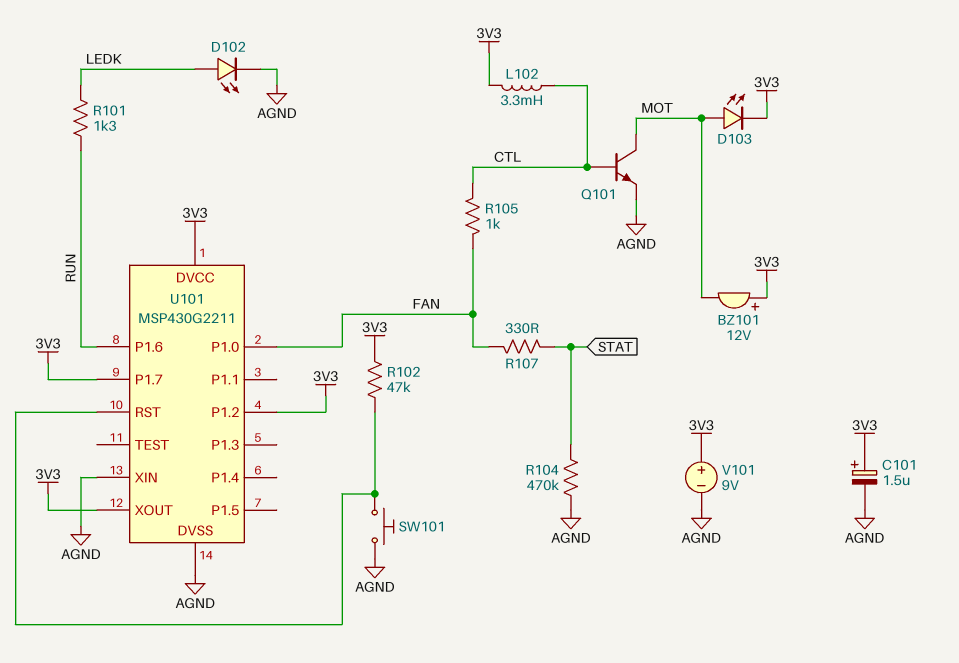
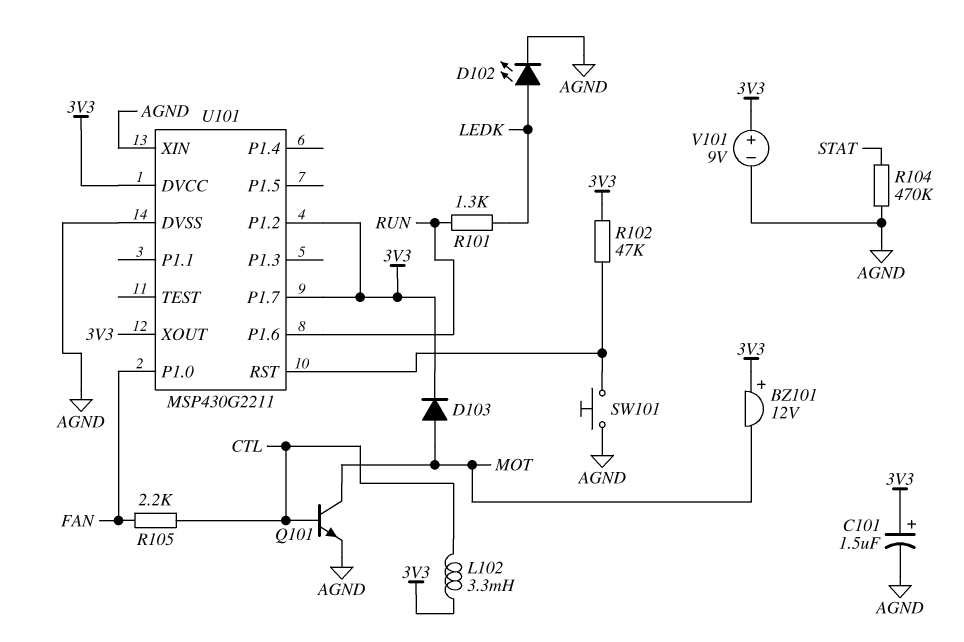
D103: LED (A MOT, K 3V3) -> diode (A MOT, K 3V3)
R105: 1k (CTL, FAN) -> 2.2k (CTL, FAN)
R107: 330 (FAN, STAT) -> none

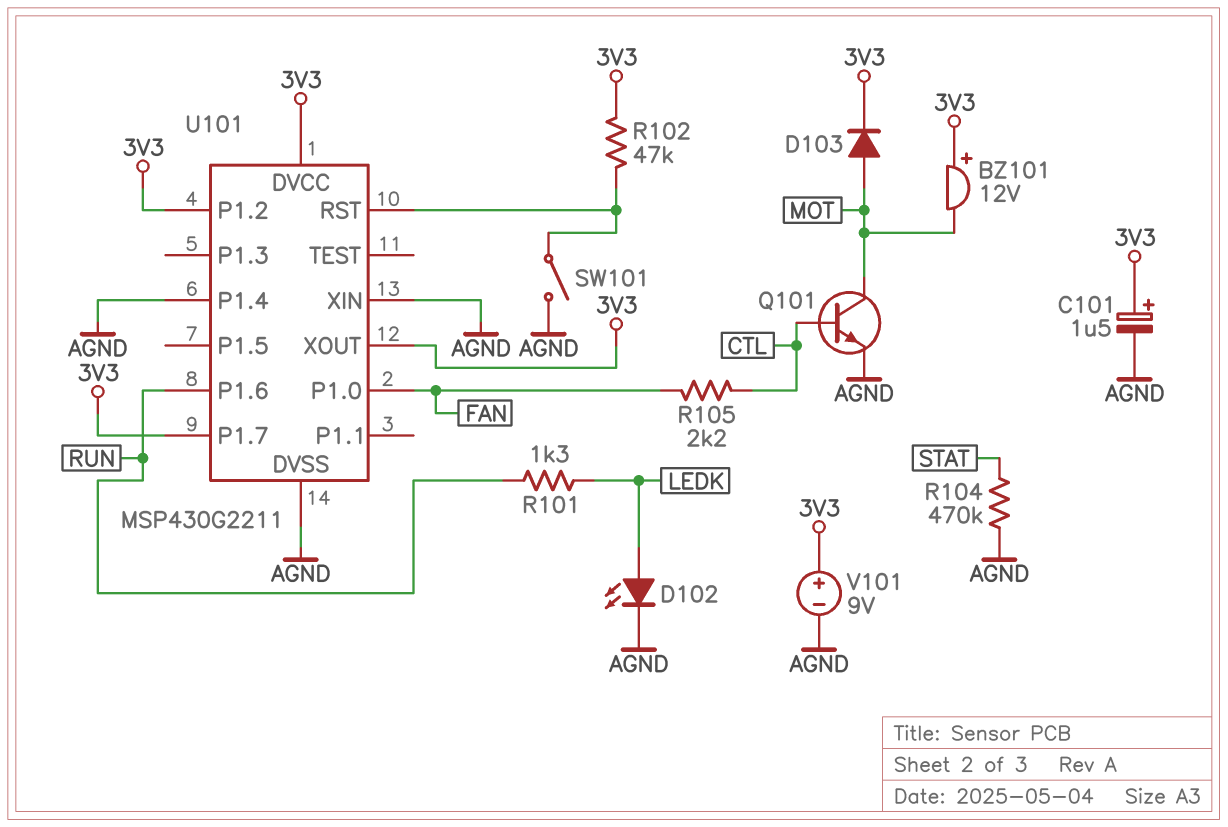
L102: 3.3mH (3V3, CTL) -> none
SW101: button (AGND, U101/RST) -> switch (AGND, U101/RST)
U101 pin P1.4: none -> AGND

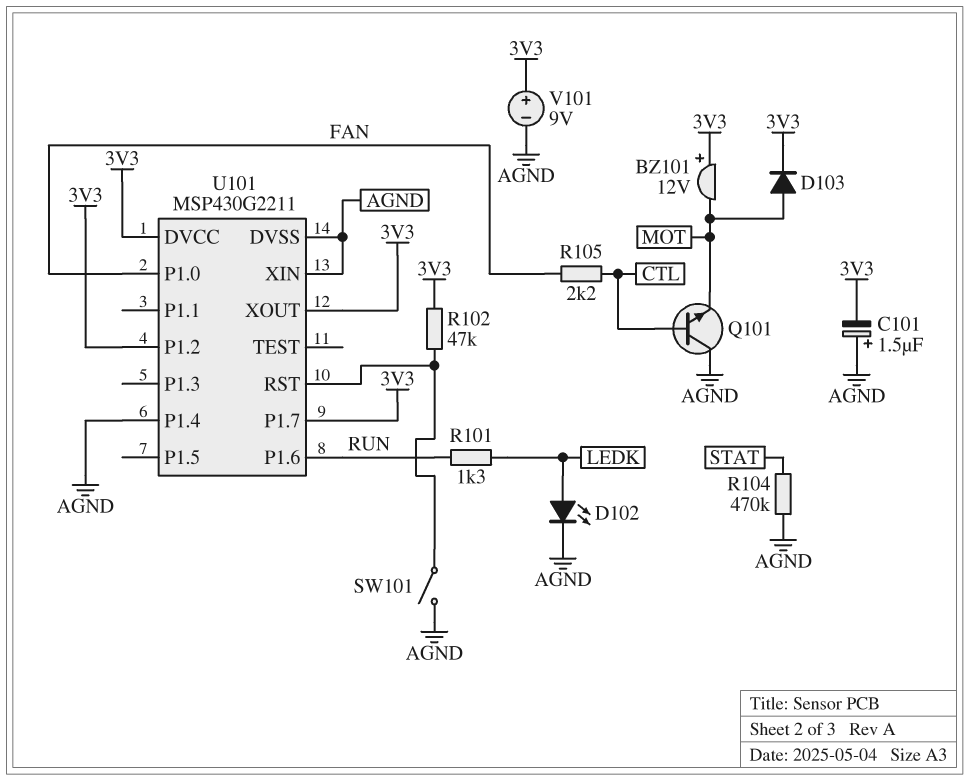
C101: 1.5uF (plus 3V3, minus AGND) -> 1.5uF (plus AGND, minus 3V3)
Q101: NPN (B CTL, C MOT, E AGND) -> NPN (B CTL, C AGND, E MOT)

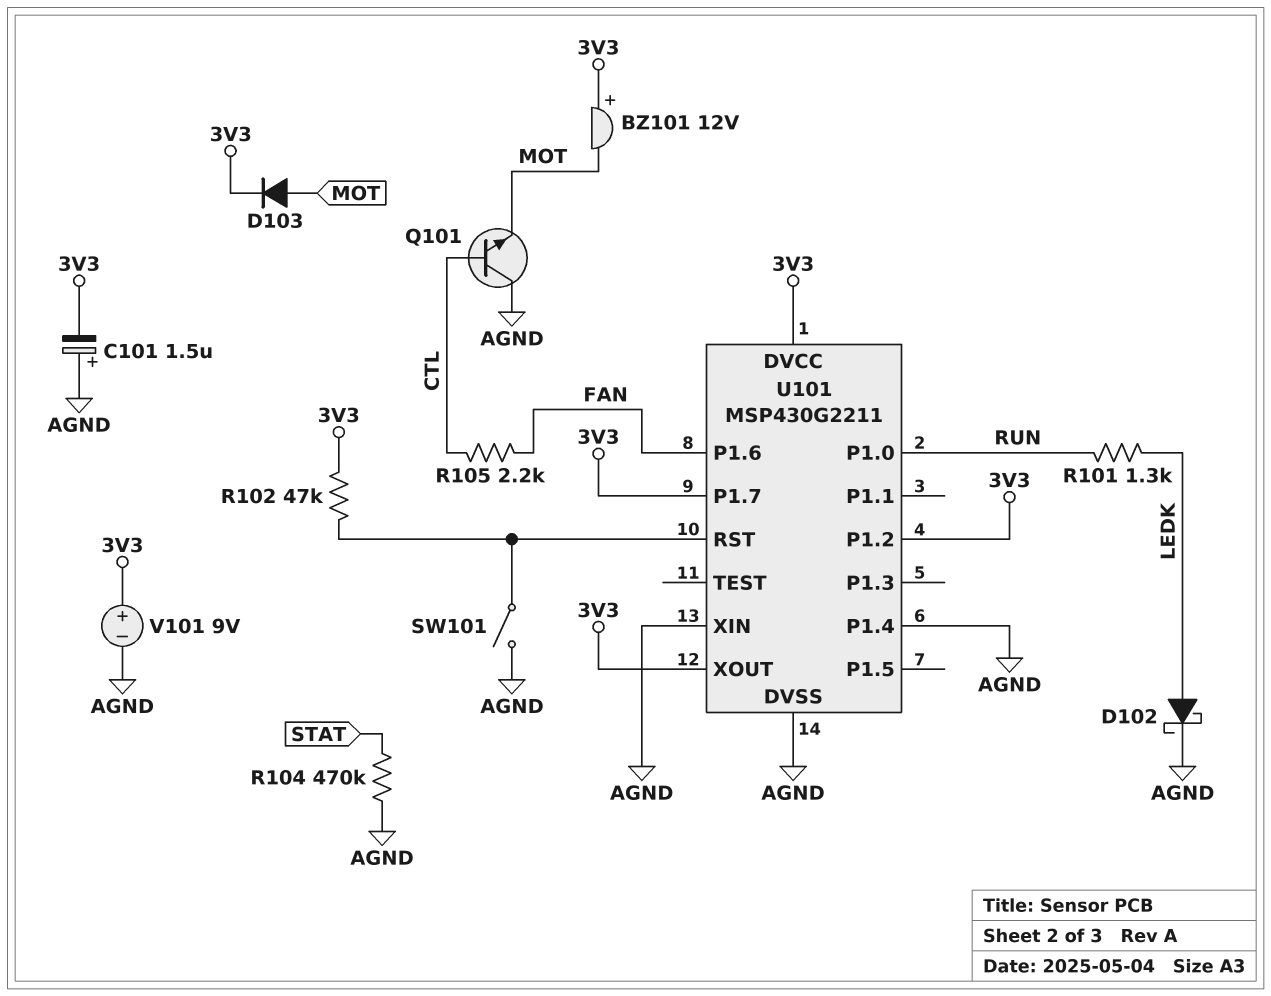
D102: LED (A LEDK, K AGND) -> schottky (A LEDK, K AGND)
U101 pin P1.0: FAN -> RUN
U101 pin P1.6: RUN -> FAN

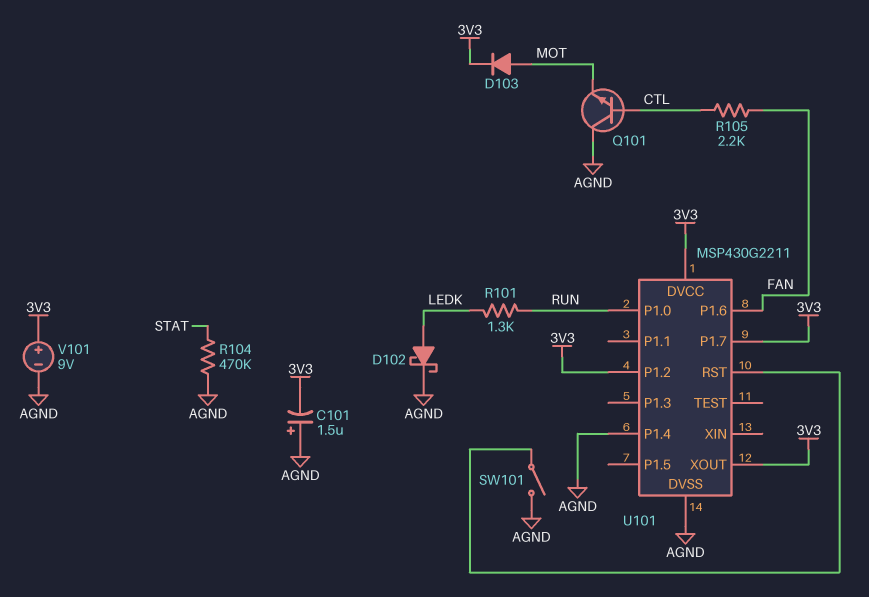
BZ101: buzzer 12V (plus 3V3, minus MOT) -> none
R102: 47k (3V3, U101/RST) -> none
U101 pin XIN: AGND -> none

